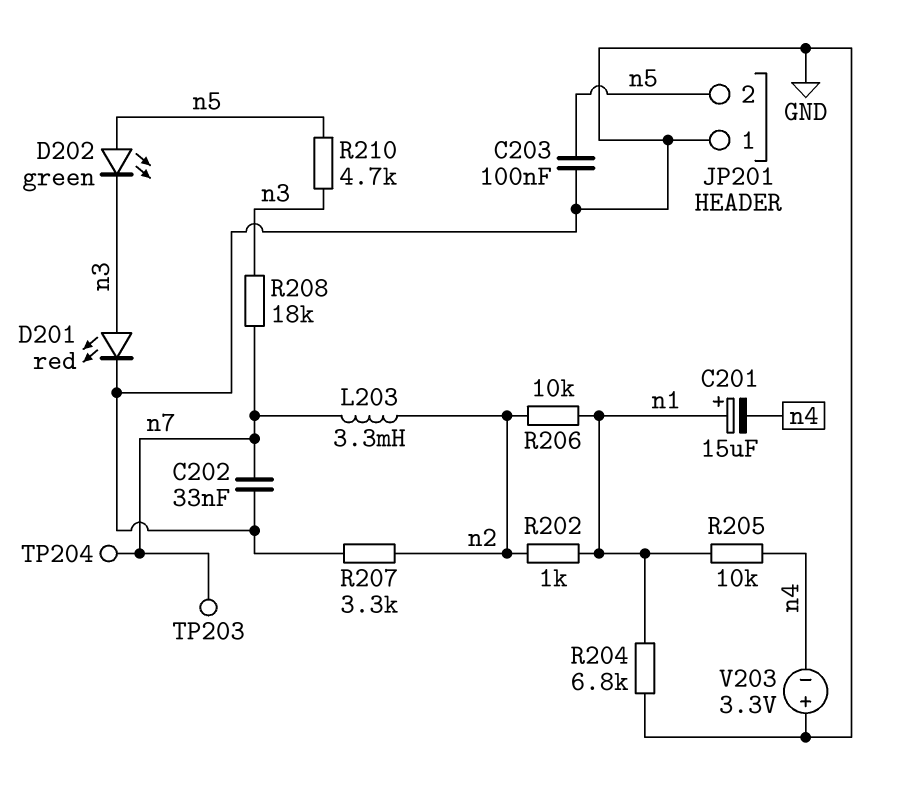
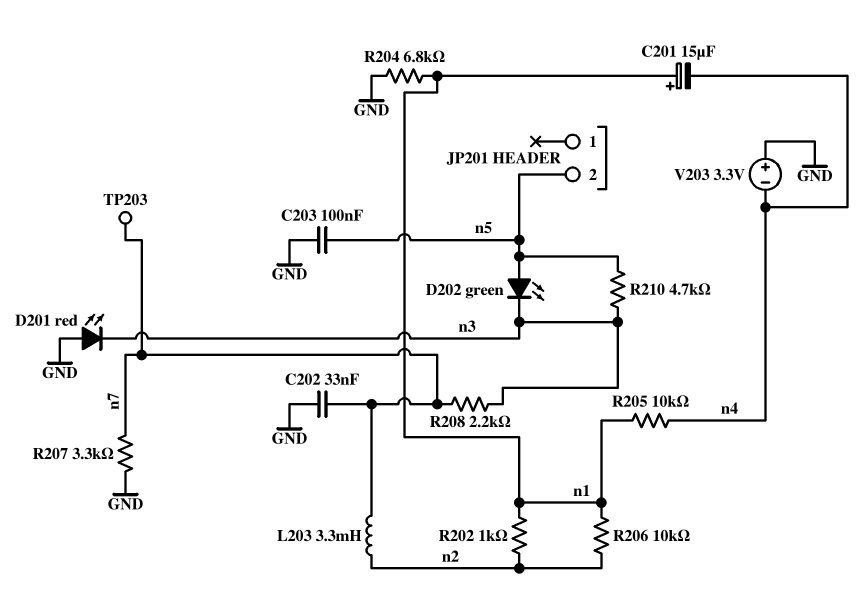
D201: LED red (A n3, K GND) -> LED red (A GND, K n3)
JP201 pin 1: GND -> none
R207: 3.3k (GND, n2) -> 3.3k (GND, n7)
R208: 18k (n3, n7) -> 2.2k (n3, n7)
TP204: test point (n7) -> none

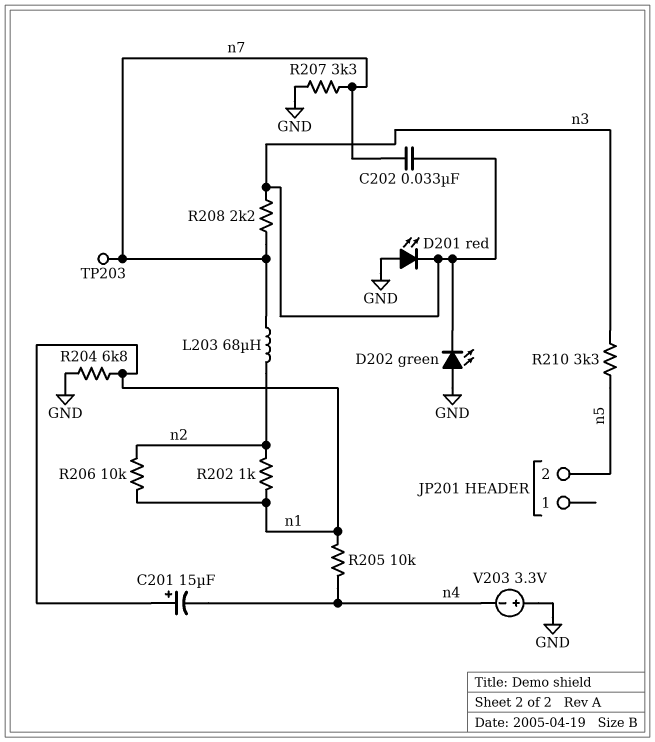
C202: 33nF (GND, n7) -> 33nF (n3, n7)
C203: 100nF (GND, n5) -> none
D202: LED green (A n5, K n3) -> LED green (A GND, K n3)
L203: 3.3mH (n2, n7) -> 68uH (n2, n7)
R210: 4.7k (n3, n5) -> 3.3k (n3, n5)

